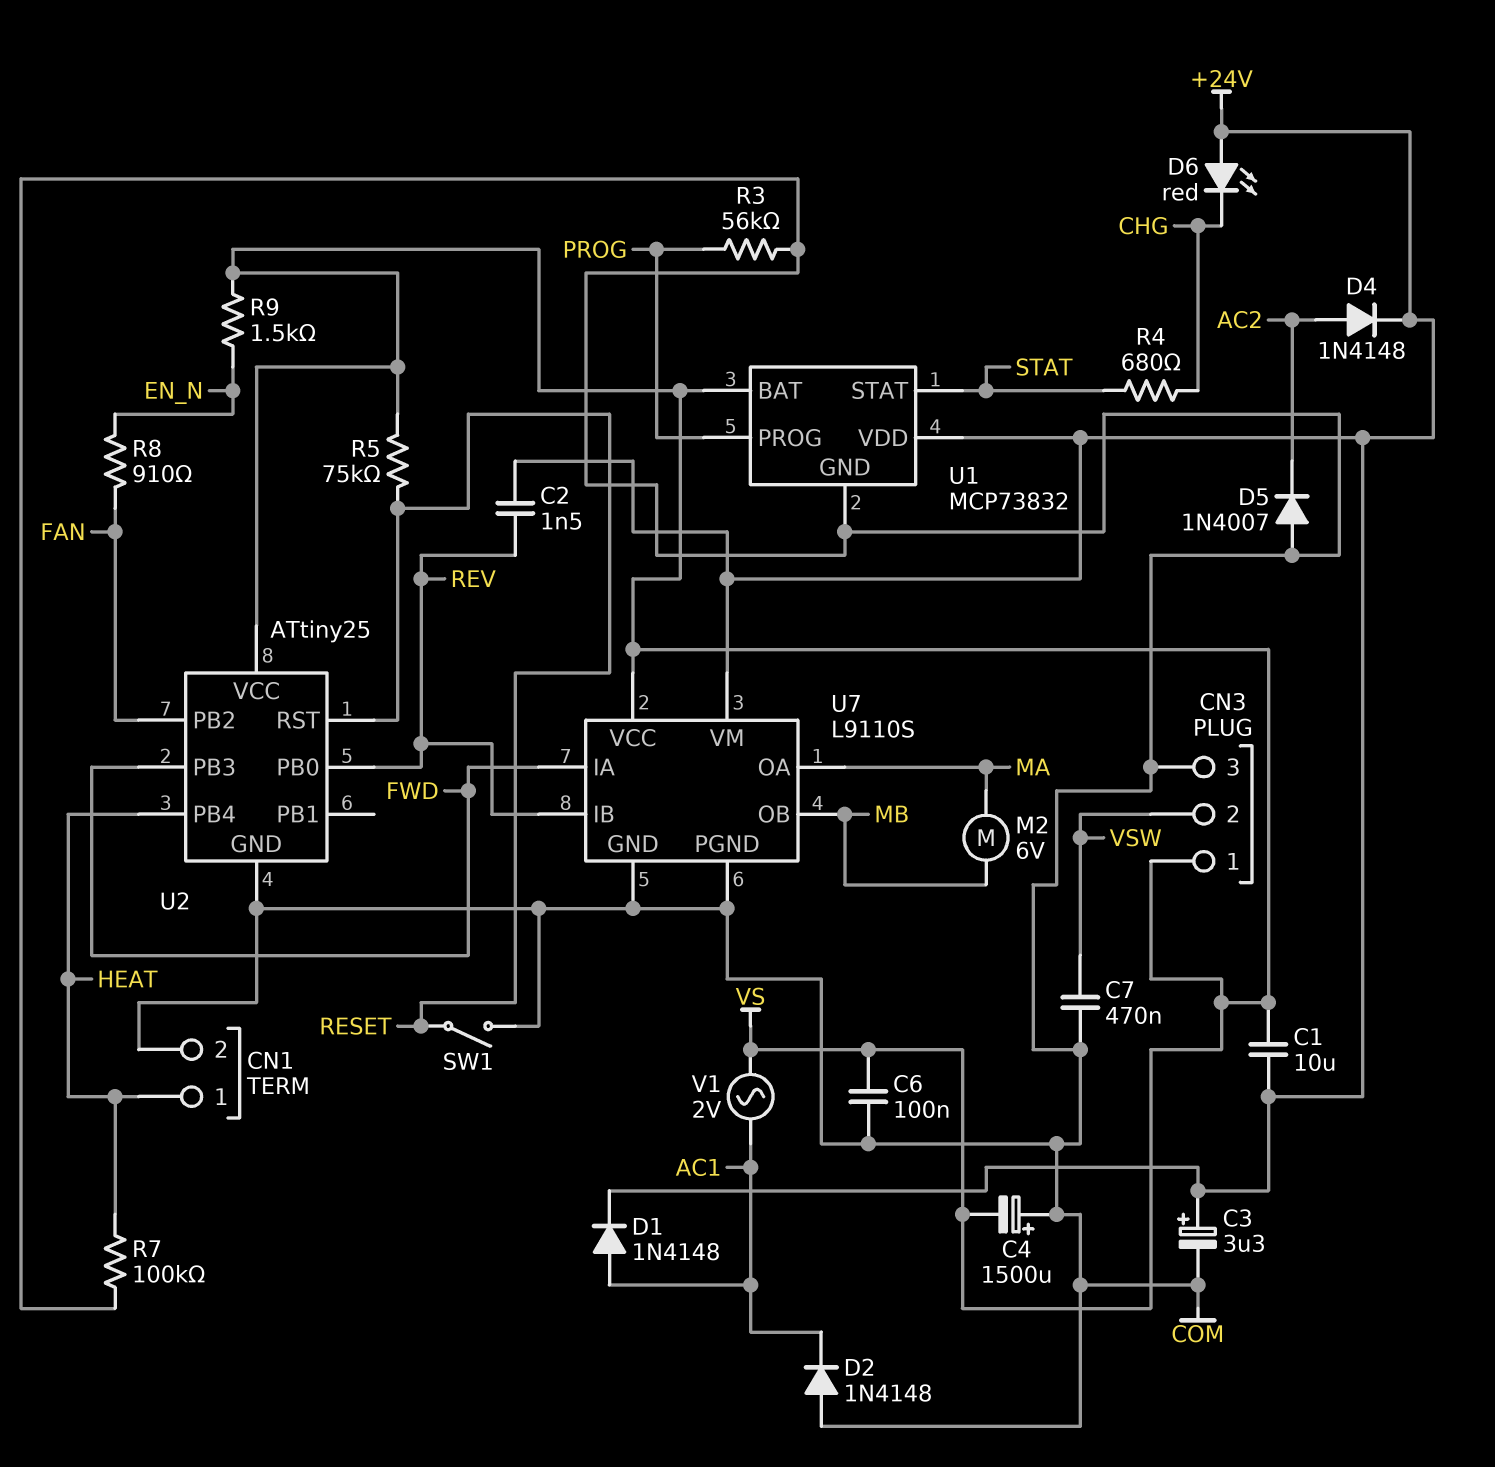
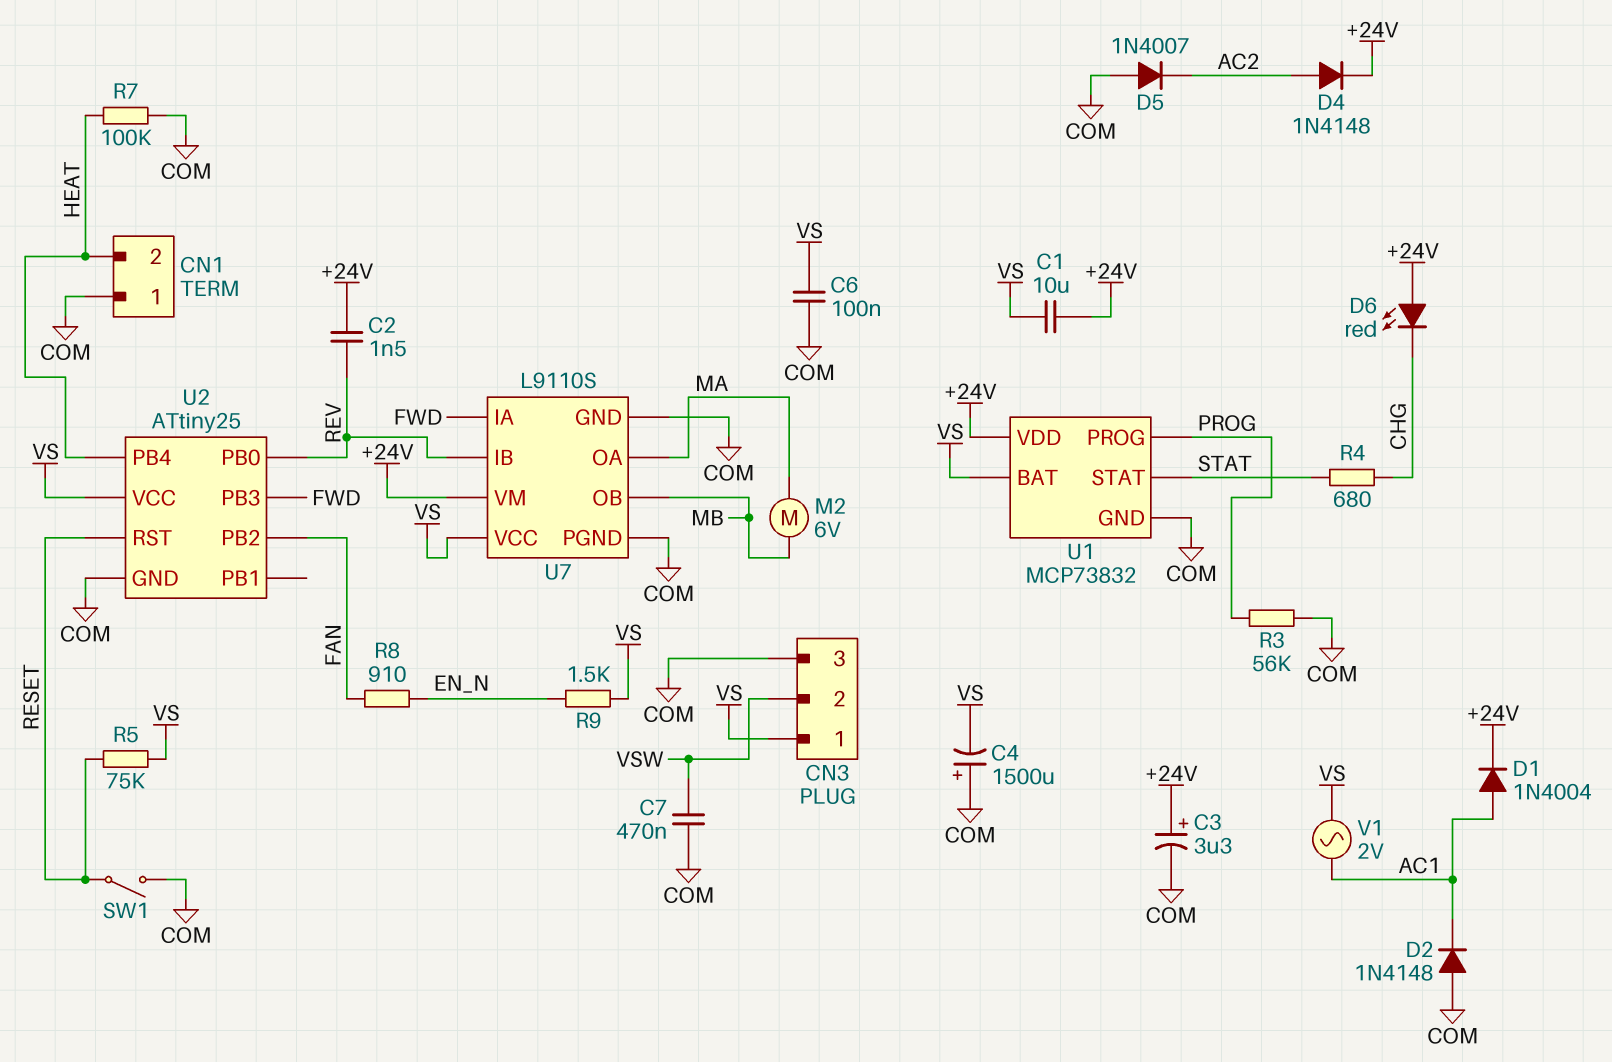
CN1 pin 1: HEAT -> COM
CN1 pin 2: COM -> HEAT
D1: diode 1N4148 (A AC1, K +24V) -> diode 1N4004 (A AC1, K +24V)

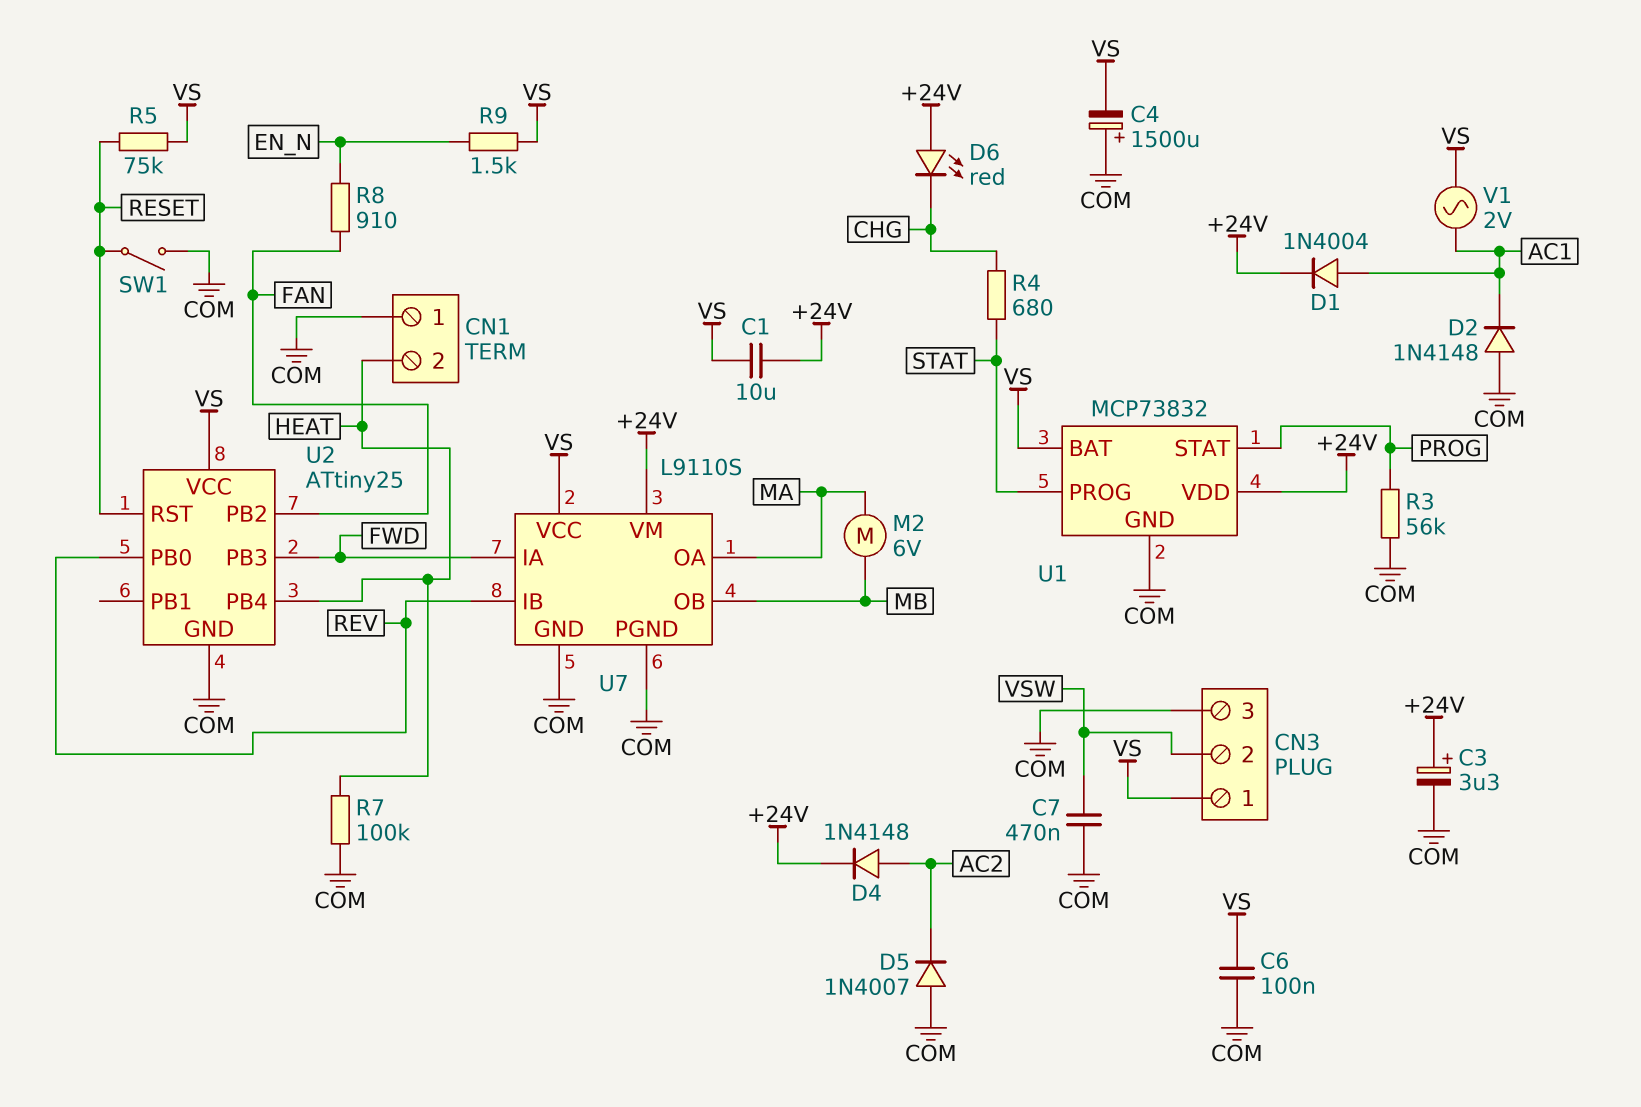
C2: 1.5nF (+24V, REV) -> none
U1 pin PROG: PROG -> STAT
U1 pin STAT: STAT -> PROG

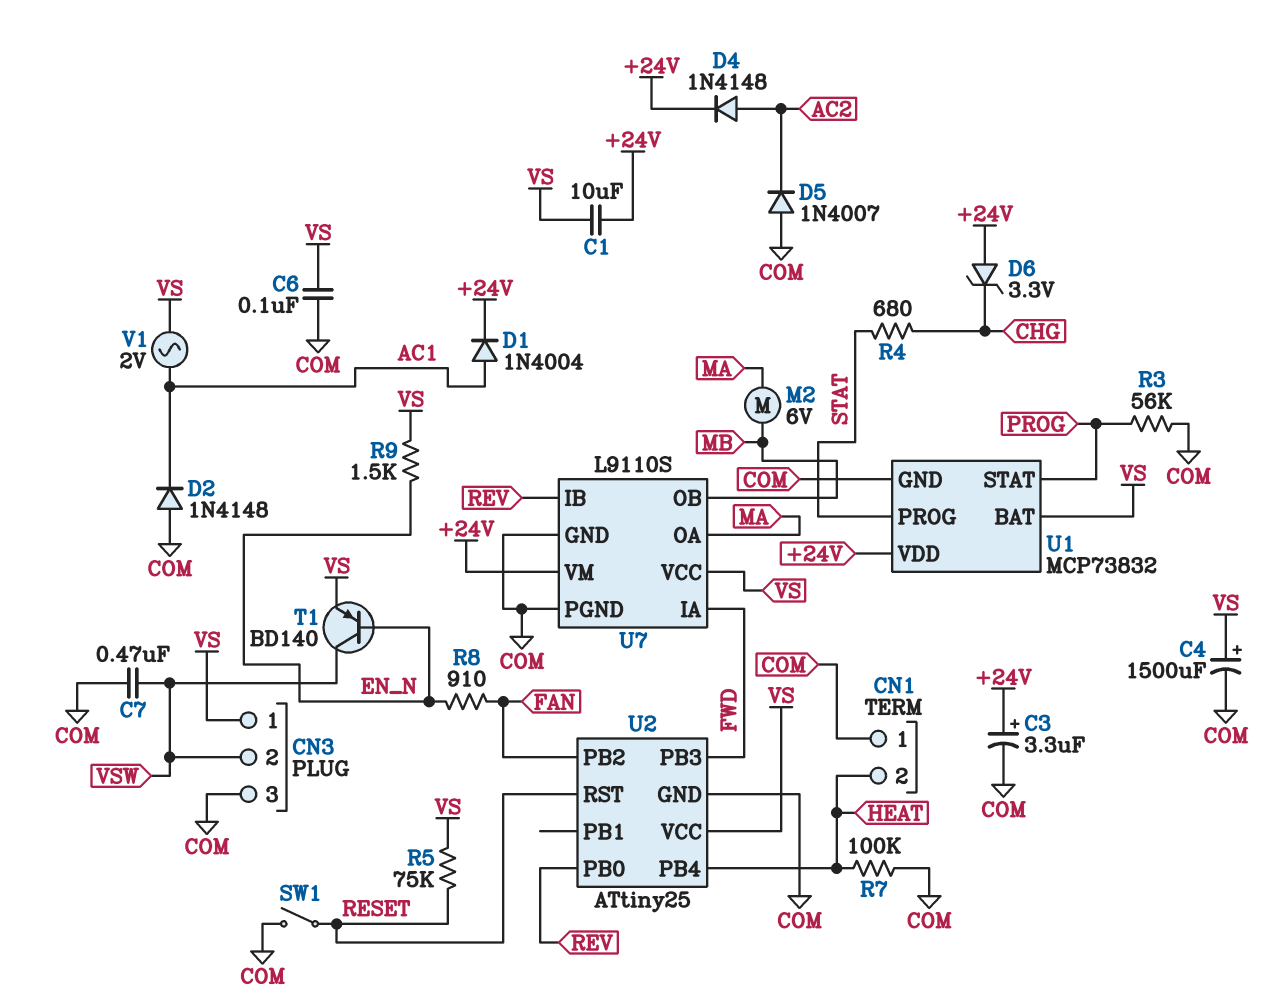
C4: 1500uF (plus COM, minus VS) -> 1500uF (plus VS, minus COM)
D6: LED red (A +24V, K CHG) -> zener 3.3V (A +24V, K CHG)
T1: none -> PNP BD140 (B EN_N, C VSW, E VS)

